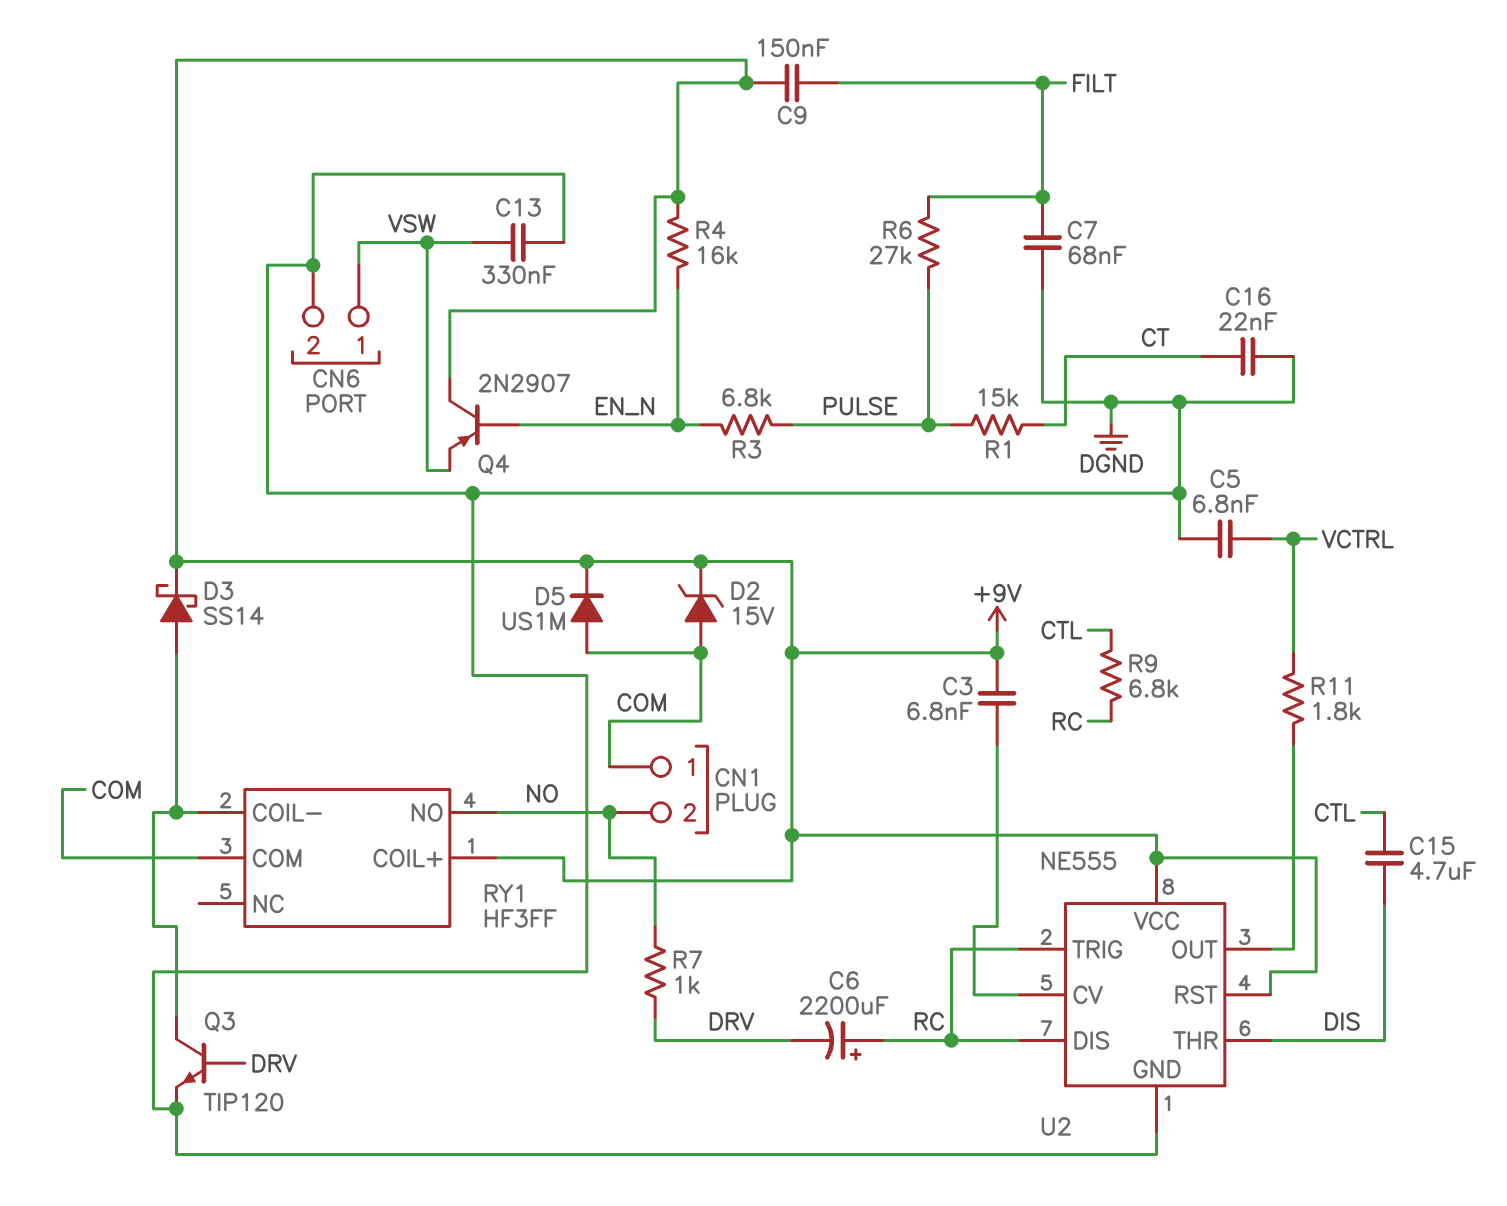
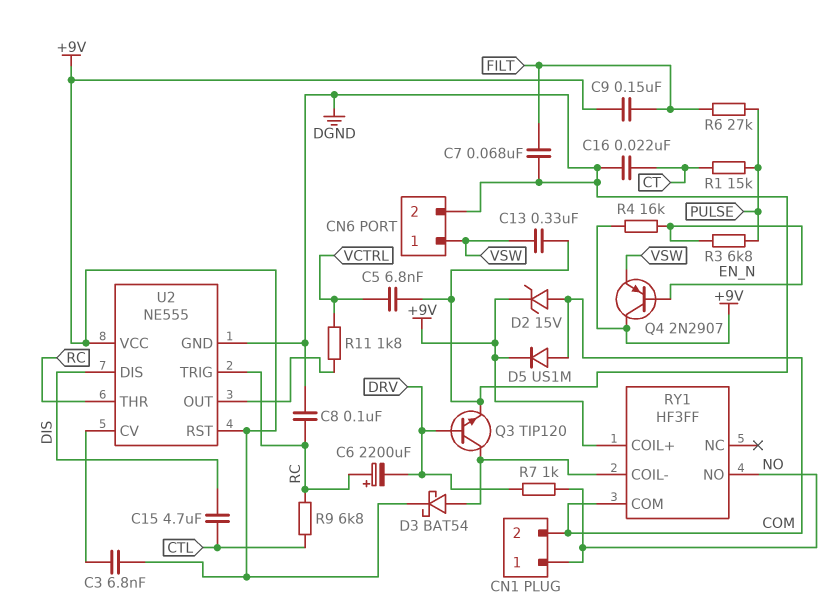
C8: none -> 100nF (DGND, RC)
CN1 pin 1: COM -> NO
CN1 pin 2: NO -> COM
D3: schottky SS14 (A RY1/COIL-, K +9V) -> schottky BAT54 (A RY1/COIL-, K +9V)
U2 pin DIS: RC -> DIS
U2 pin THR: DIS -> RC

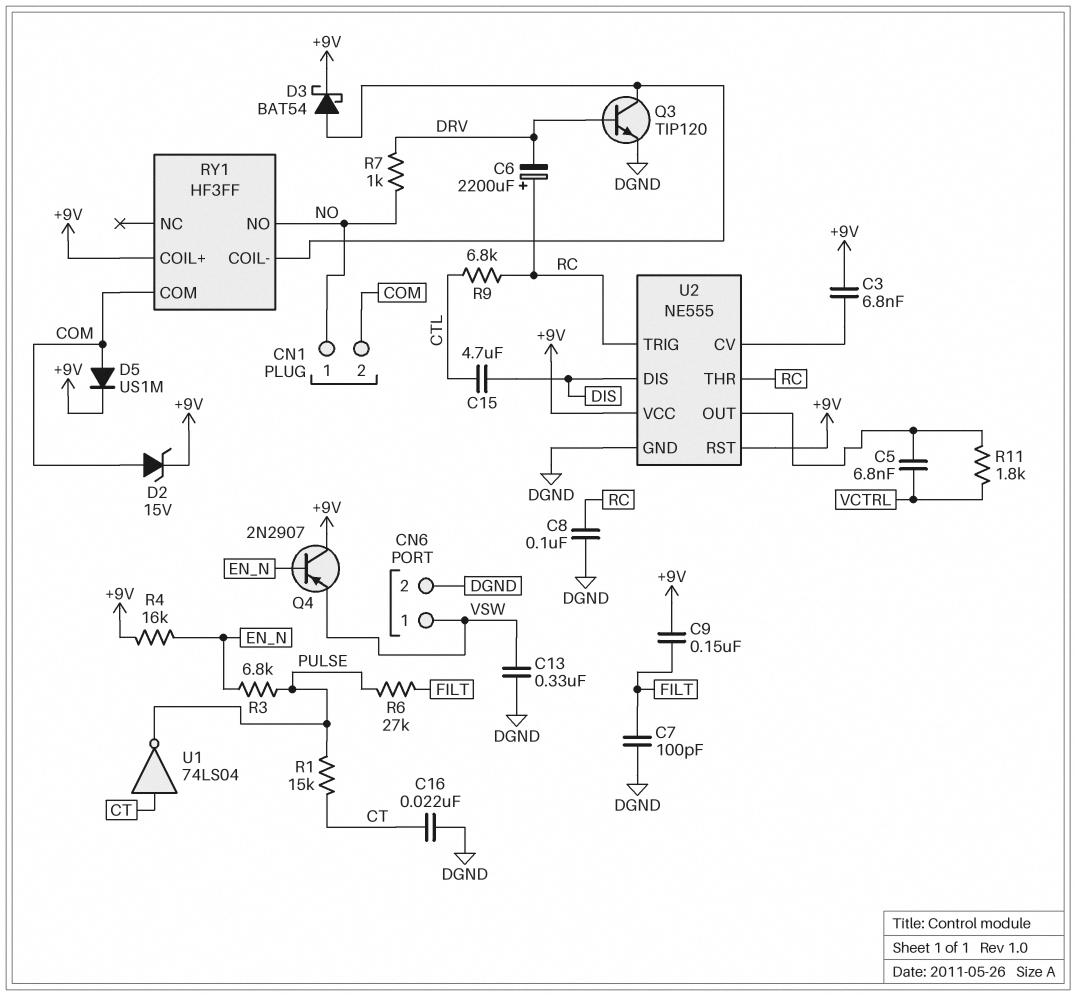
C5: 6.8nF (DGND, VCTRL) -> 6.8nF (U2/OUT, VCTRL)
C7: 68nF (DGND, FILT) -> 100pF (DGND, FILT)
U1: none -> NOT 74LS04 (in CT, out PULSE)

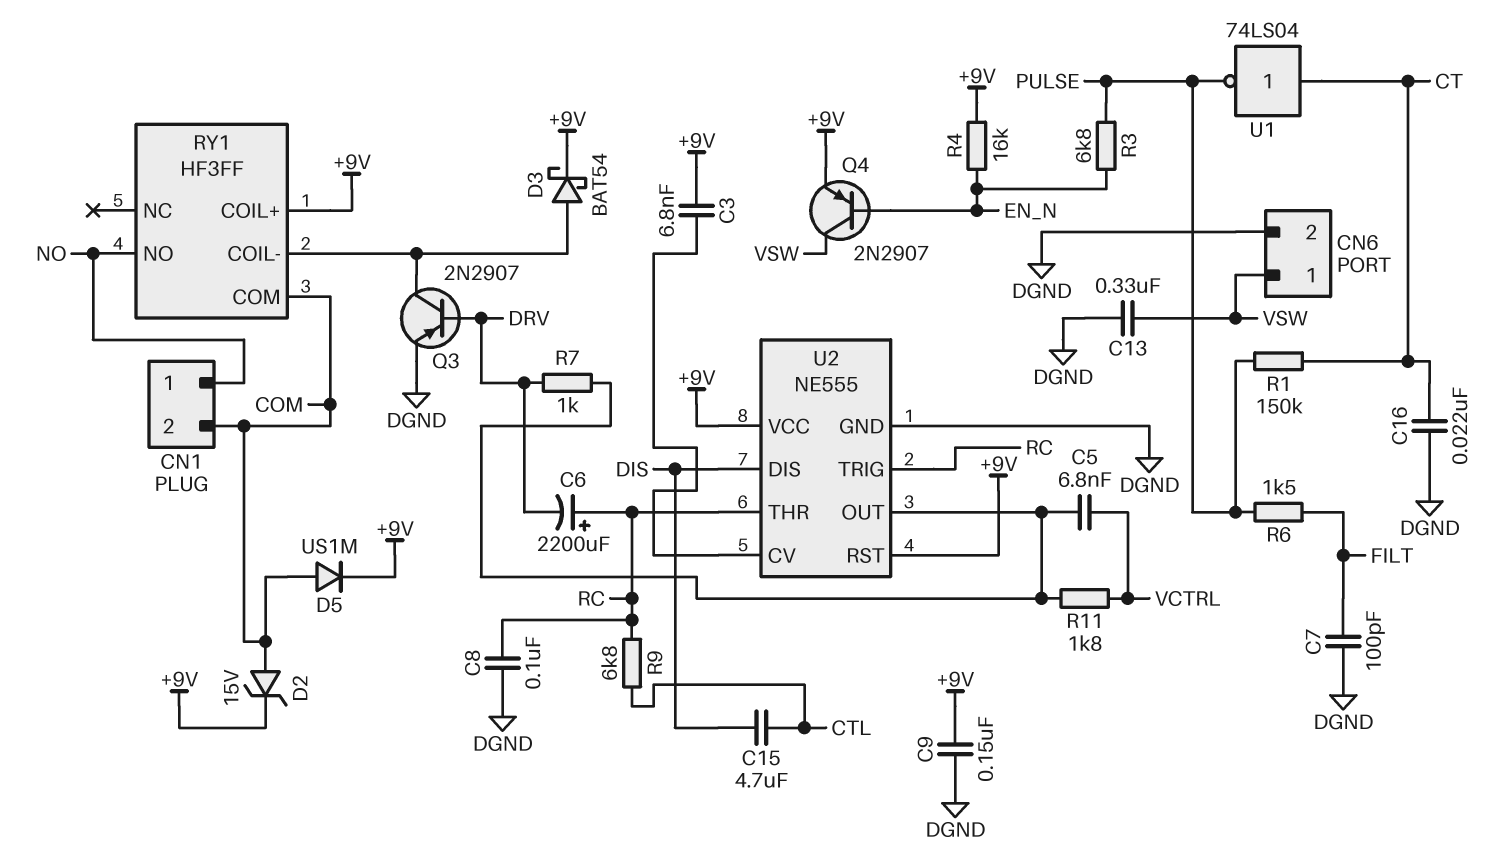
C9: 150nF (+9V, FILT) -> 150nF (+9V, DGND)
Q3: NPN TIP120 (B DRV, C RY1/COIL-, E DGND) -> PNP 2N2907 (B DRV, C RY1/COIL-, E DGND)
Q4: PNP 2N2907 (B EN_N, C +9V, E VSW) -> PNP 2N2907 (B EN_N, C VSW, E +9V)
R1: 15k (CT, PULSE) -> 150k (CT, PULSE)
R6: 27k (FILT, PULSE) -> 1.5k (FILT, PULSE)
R7: 1k (DRV, NO) -> 1k (DRV, U2/OUT)

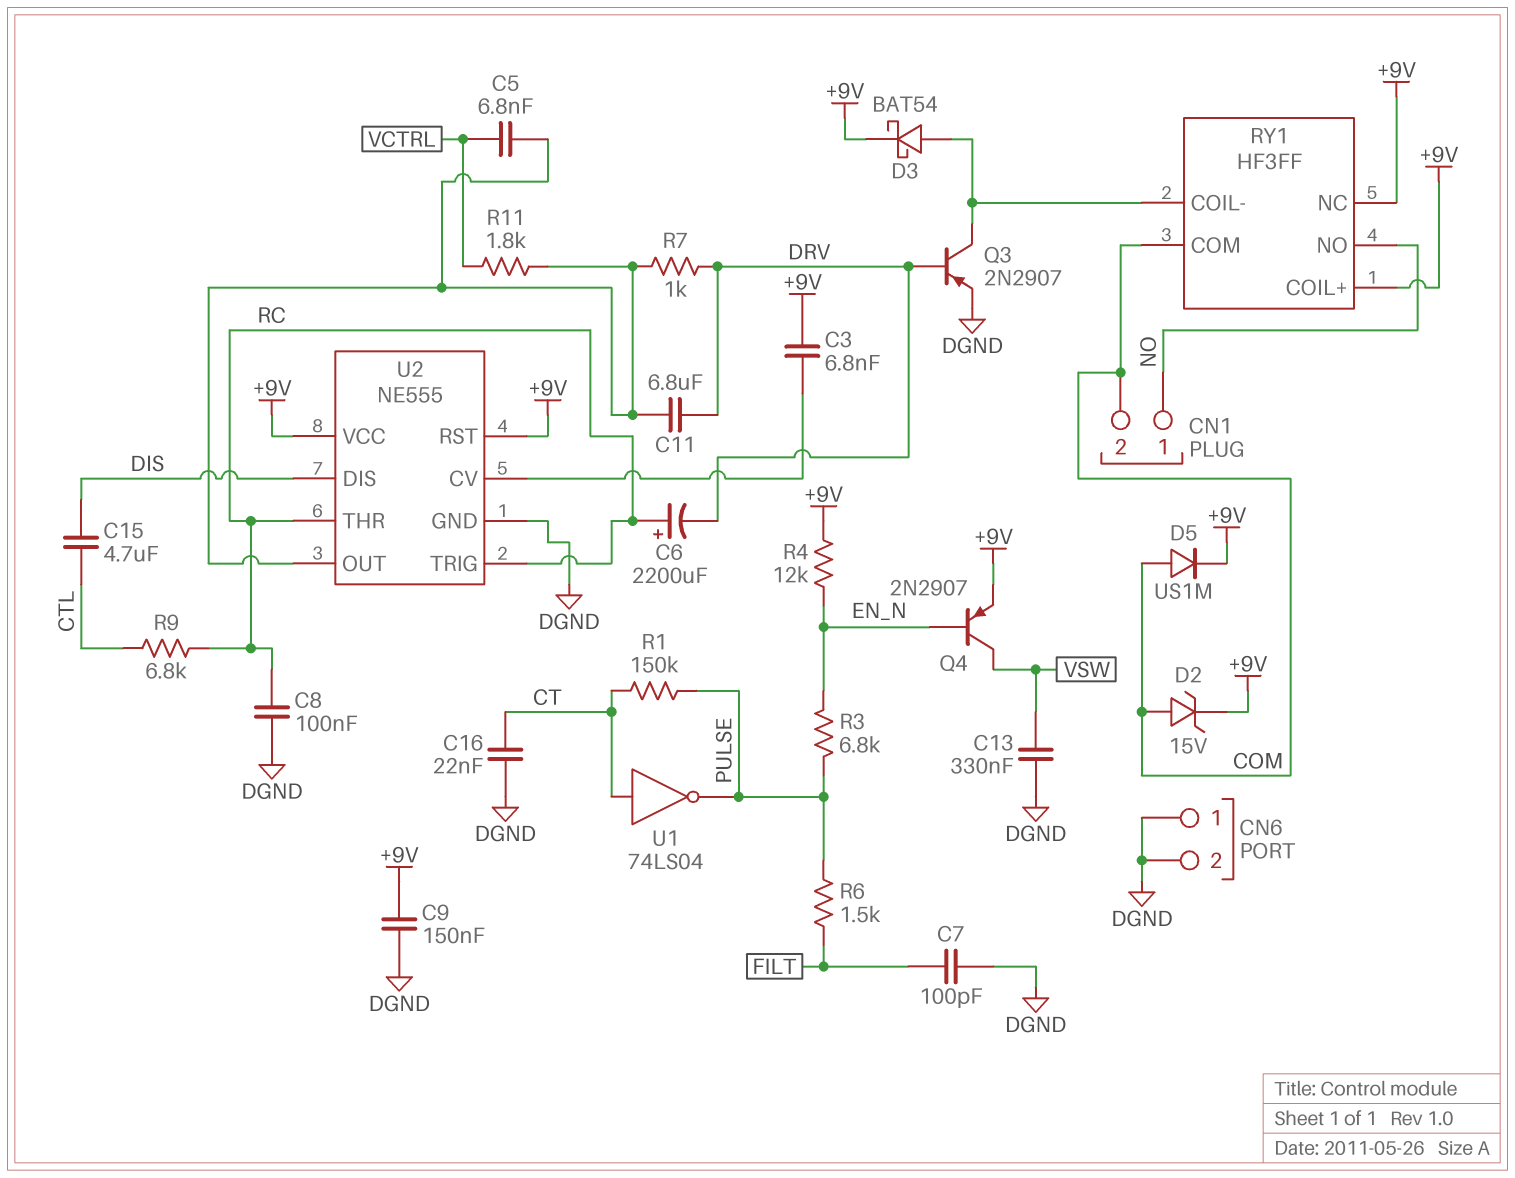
C11: none -> 6.8uF (DRV, U2/OUT)
CN6 pin 1: VSW -> DGND
R4: 16k (+9V, EN_N) -> 12k (+9V, EN_N)
RY1 pin NC: none -> +9V

